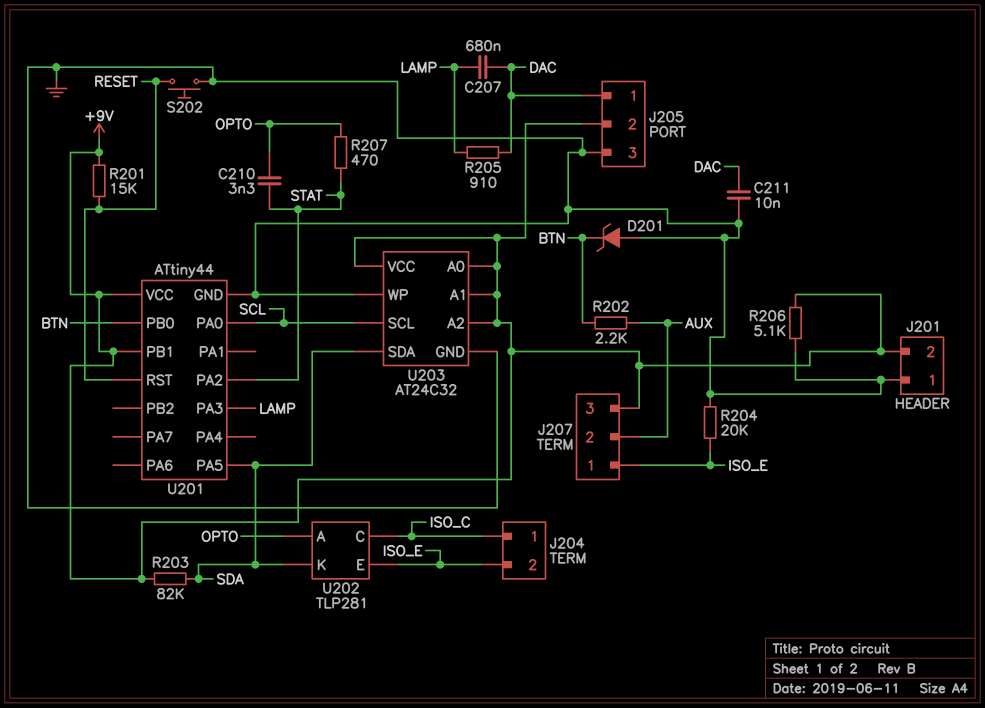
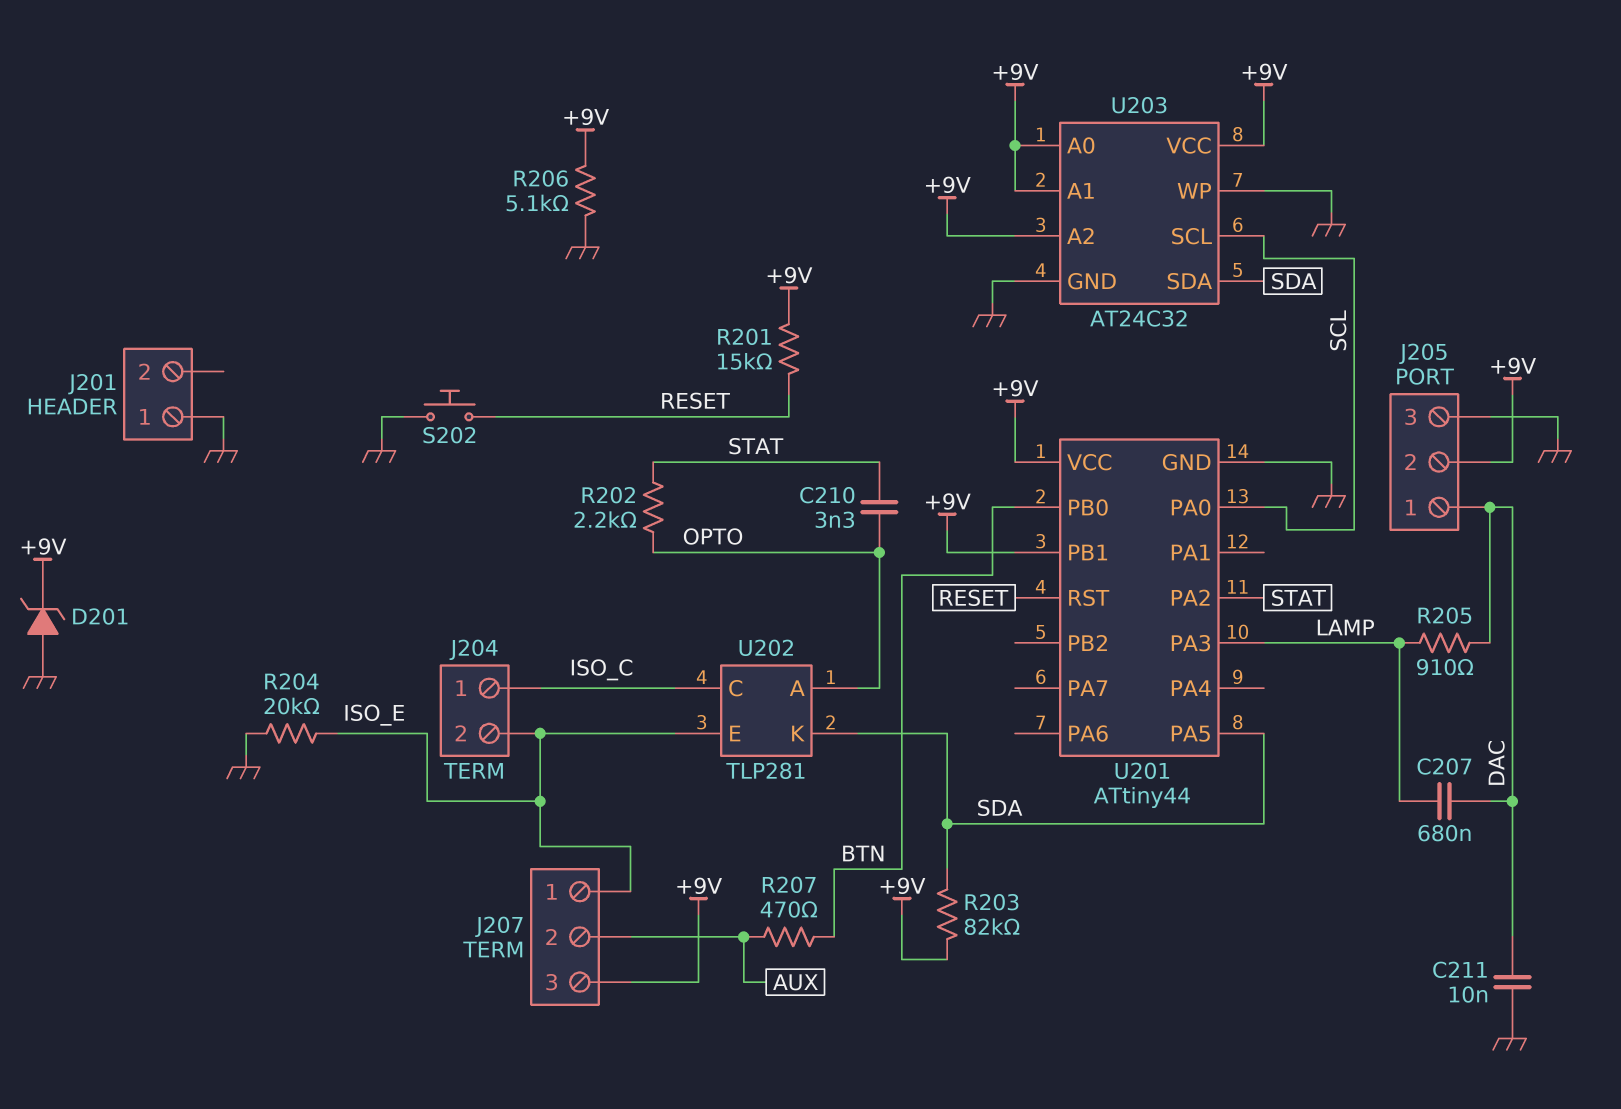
D201: zener (A GND, K BTN) -> zener (A GND, K +9V)
J201 pin 2: +9V -> none
R202: 2.2k (AUX, BTN) -> 2.2k (OPTO, STAT)
R207: 470 (OPTO, STAT) -> 470 (AUX, BTN)

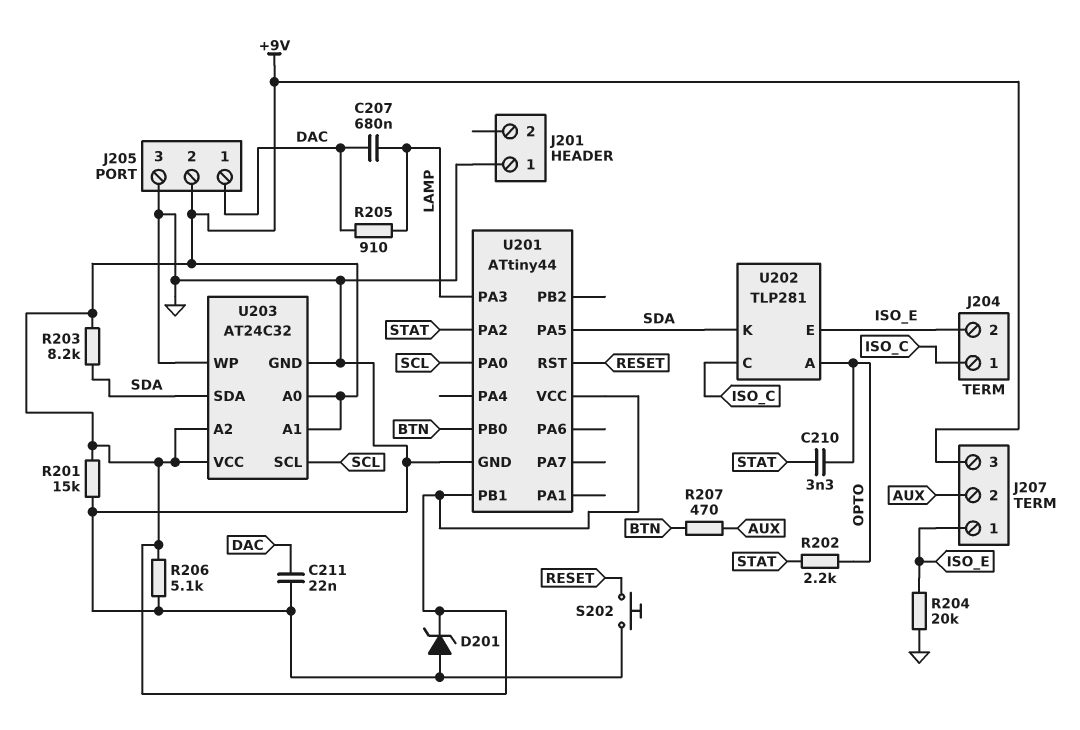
C211: 10nF (DAC, GND) -> 22nF (DAC, GND)
R201: 15k (+9V, RESET) -> 15k (+9V, GND)
R203: 82k (+9V, SDA) -> 8.2k (+9V, SDA)

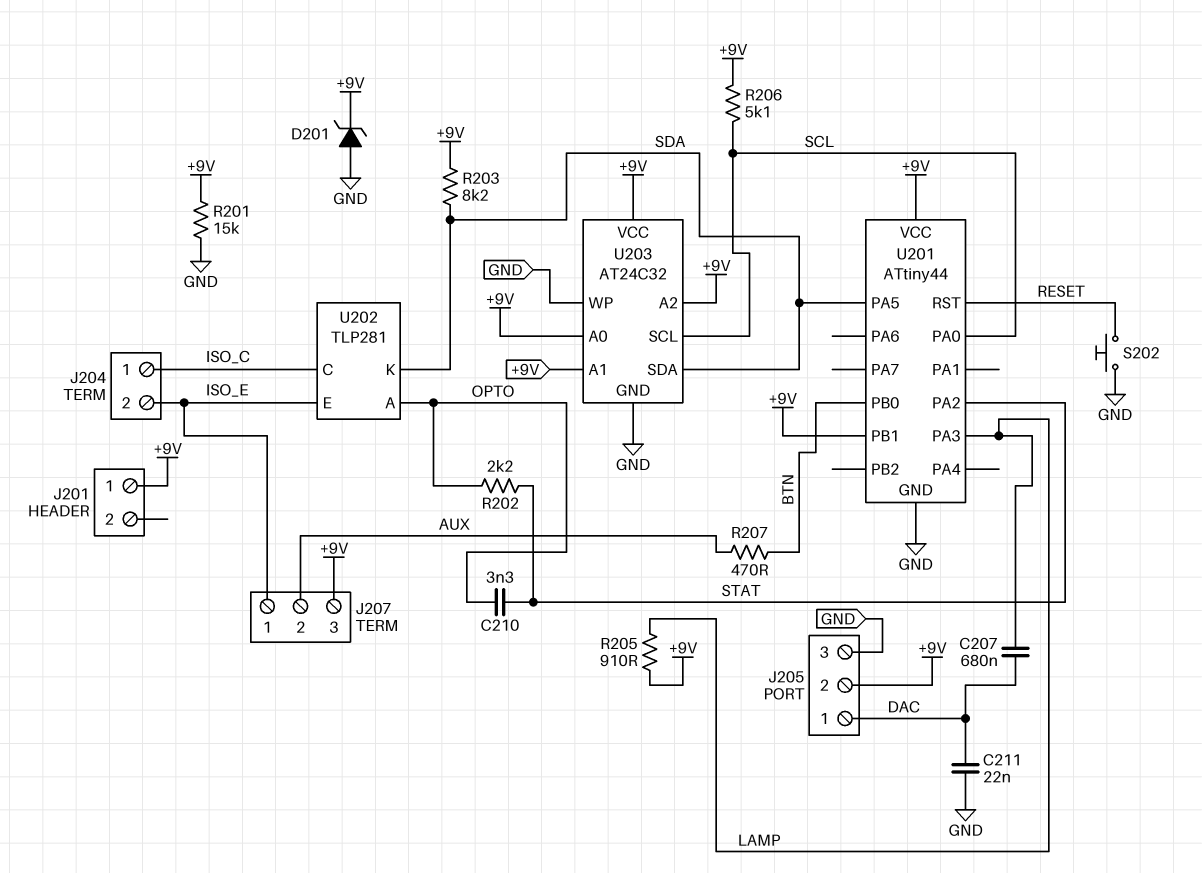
J201 pin 1: GND -> +9V
R204: 20k (GND, ISO_E) -> none
R205: 910 (DAC, LAMP) -> 910 (+9V, LAMP)
R206: 5.1k (+9V, GND) -> 5.1k (+9V, SCL)

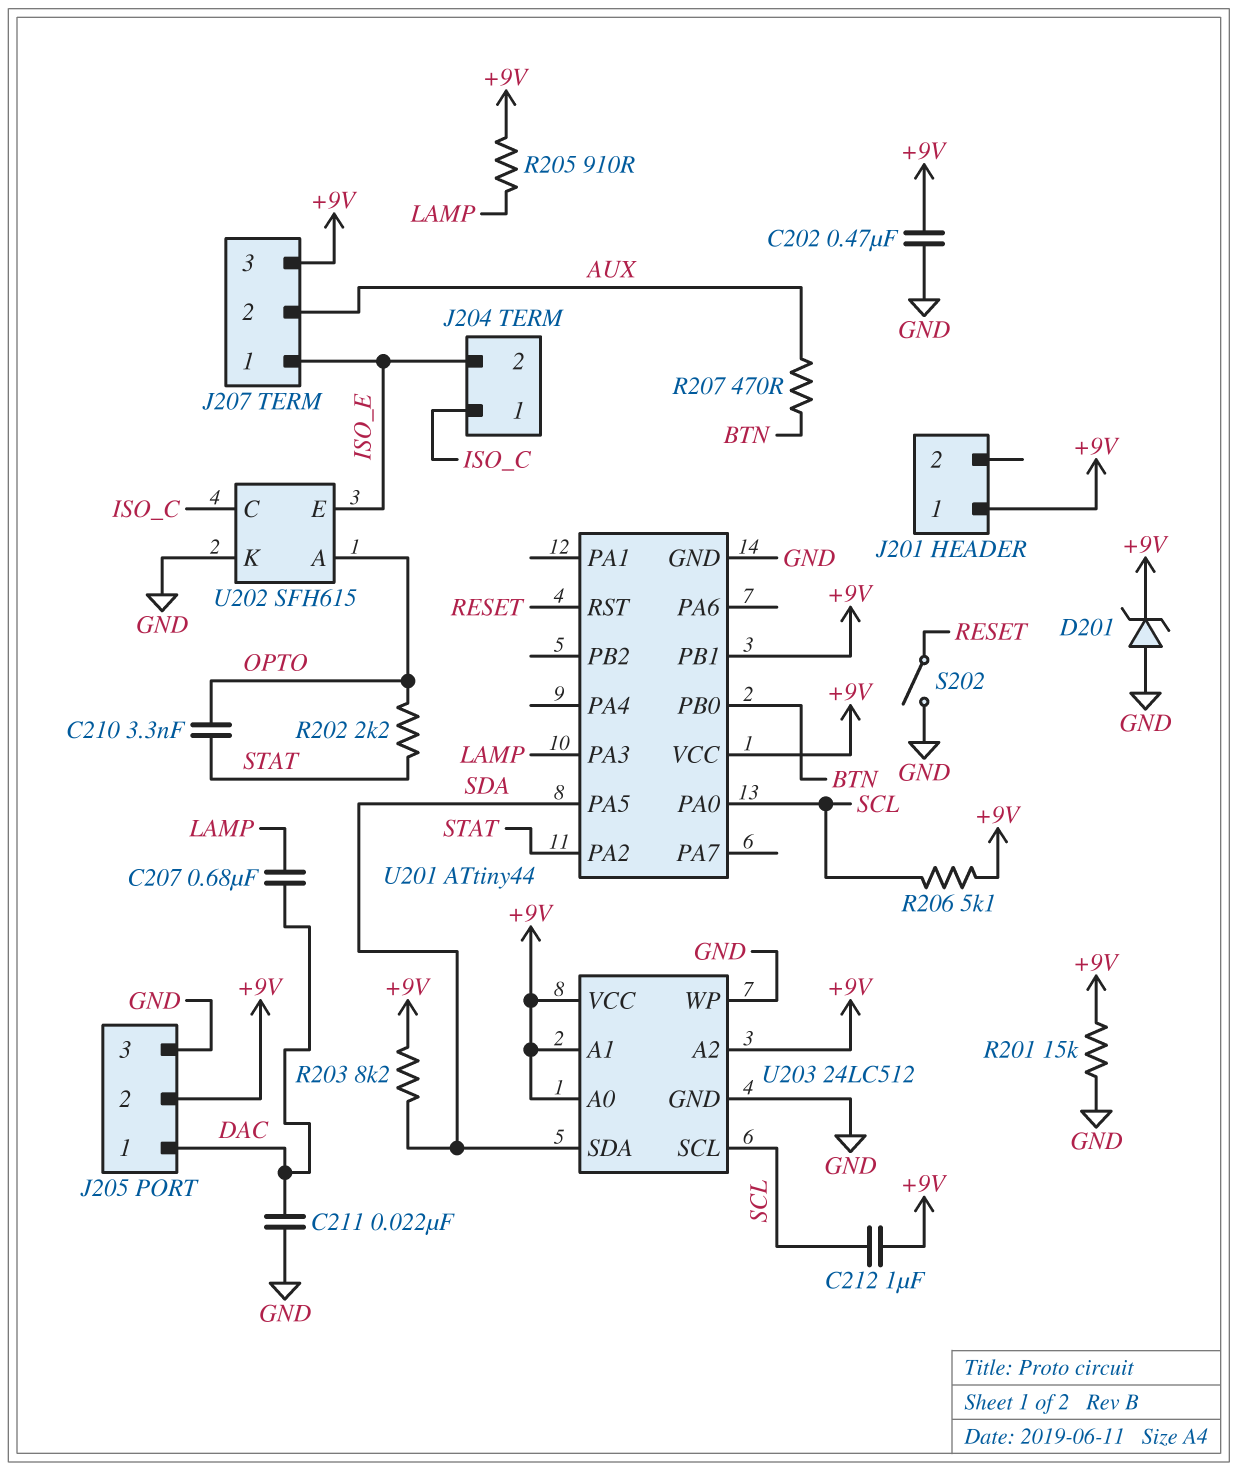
C202: none -> 470nF (+9V, GND)
C212: none -> 1uF (+9V, SCL)
S202: button (GND, RESET) -> switch (GND, RESET)
U202: TLP281 -> SFH615
U202 pin K: SDA -> GND
U203: AT24C32 -> 24LC512

